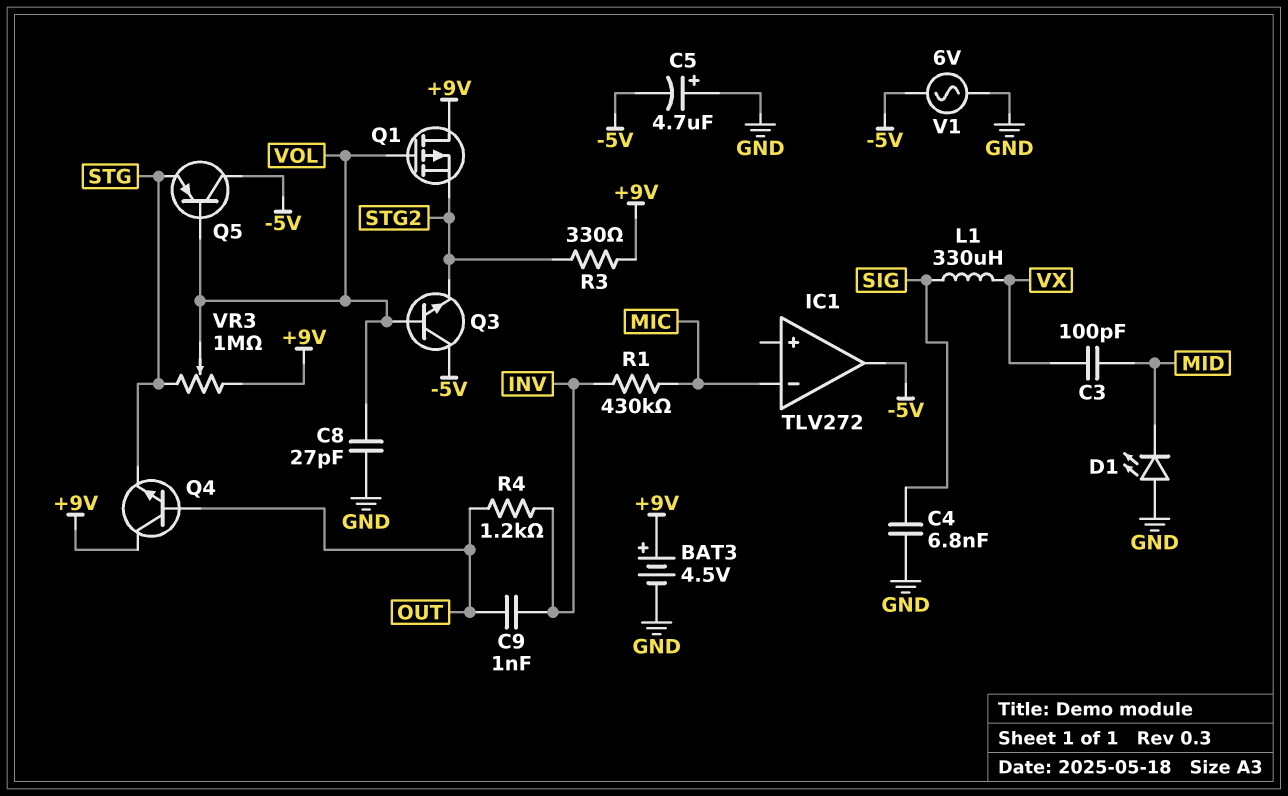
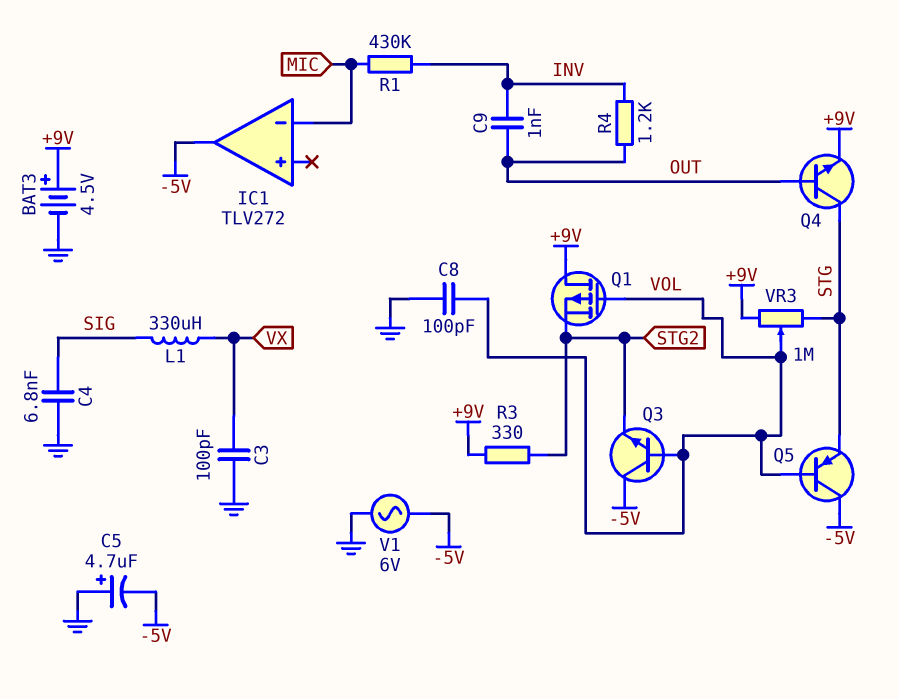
C3: 100pF (MID, VX) -> 100pF (GND, VX)
C8: 27pF (GND, VOL) -> 100pF (GND, VOL)
D1: LED (A GND, K MID) -> none
Q4: NPN (B OUT, C +9V, E STG) -> NPN (B OUT, C STG, E +9V)

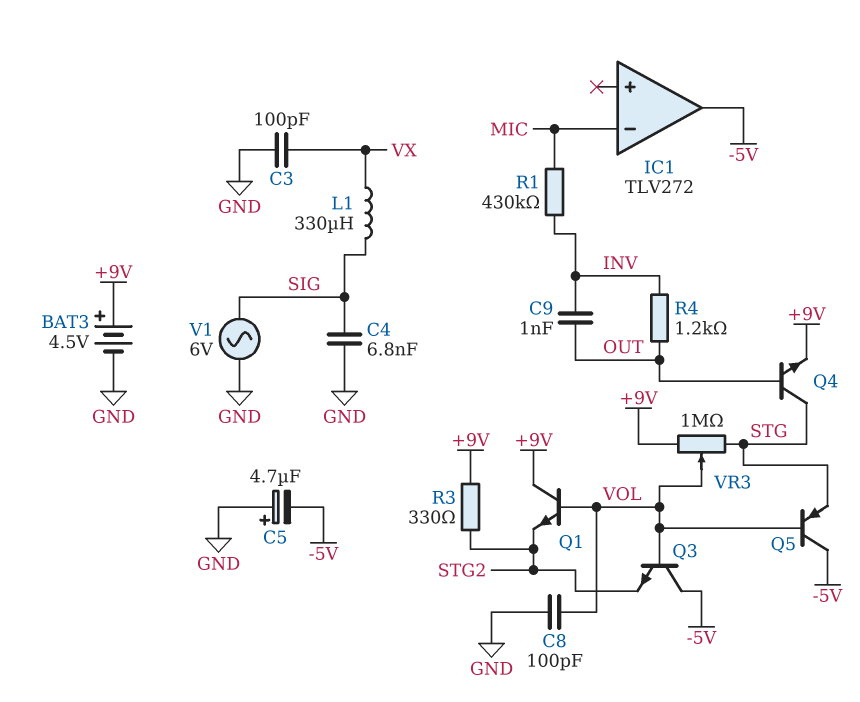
Q1: PMOS (G VOL, D +9V, S STG2) -> NPN (B VOL, C +9V, E STG2)
V1: AC 6V (-5V, GND) -> AC 6V (GND, SIG)

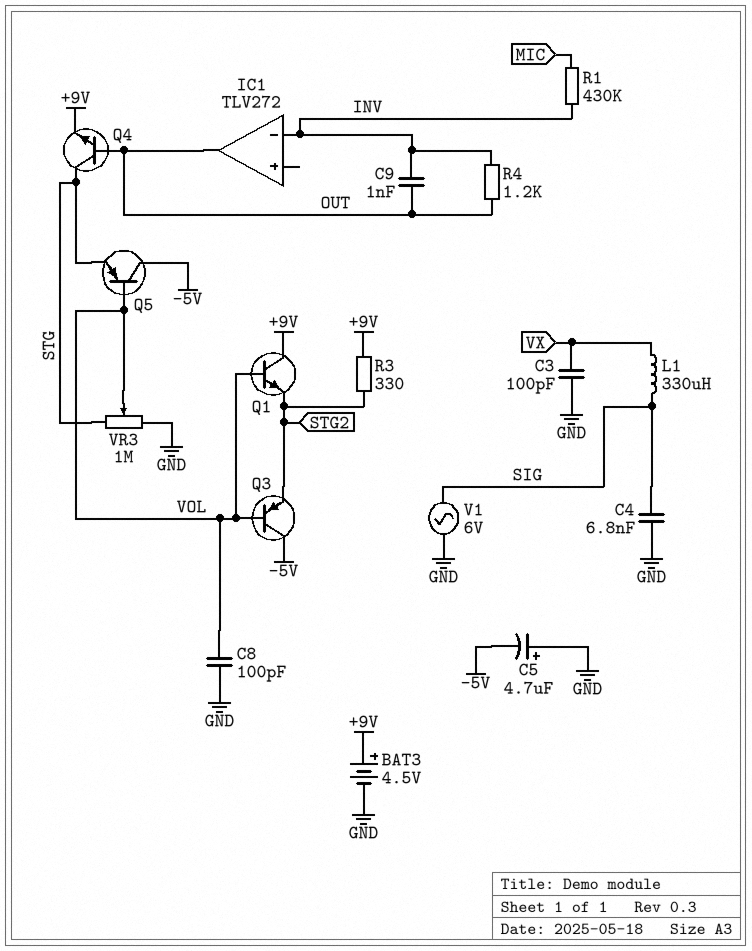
IC1 pin in-: MIC -> INV
IC1 pin out: -5V -> OUT
Q3: NPN (B VOL, C -5V, E STG2) -> PNP (B VOL, C -5V, E STG2)
VR3: 1M (+9V, STG, wiper VOL) -> 1M (GND, STG, wiper VOL)

